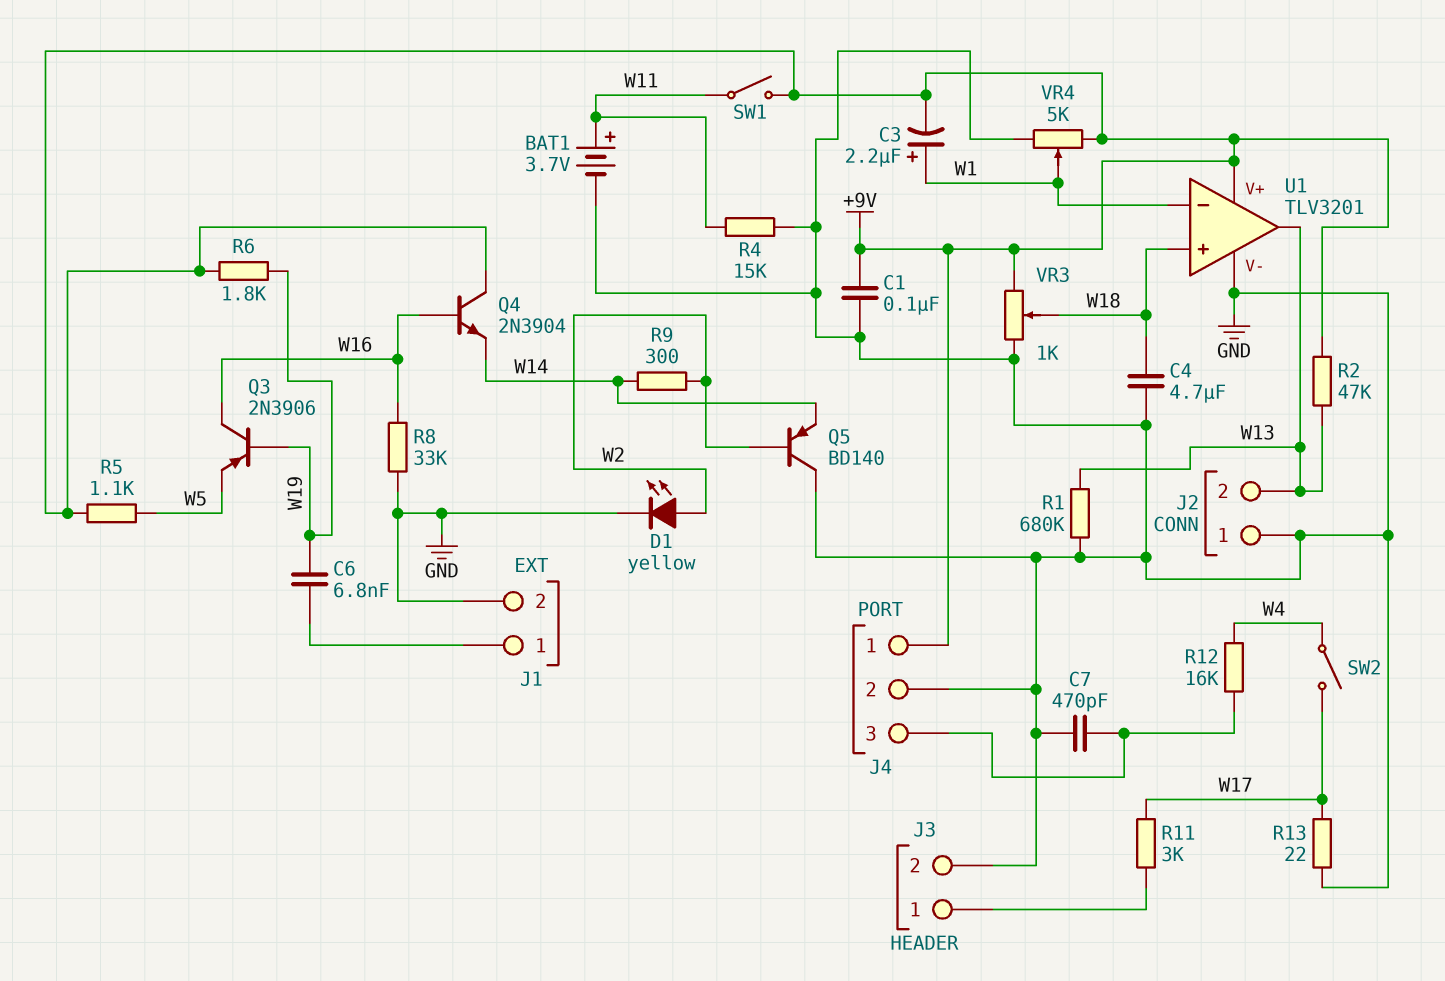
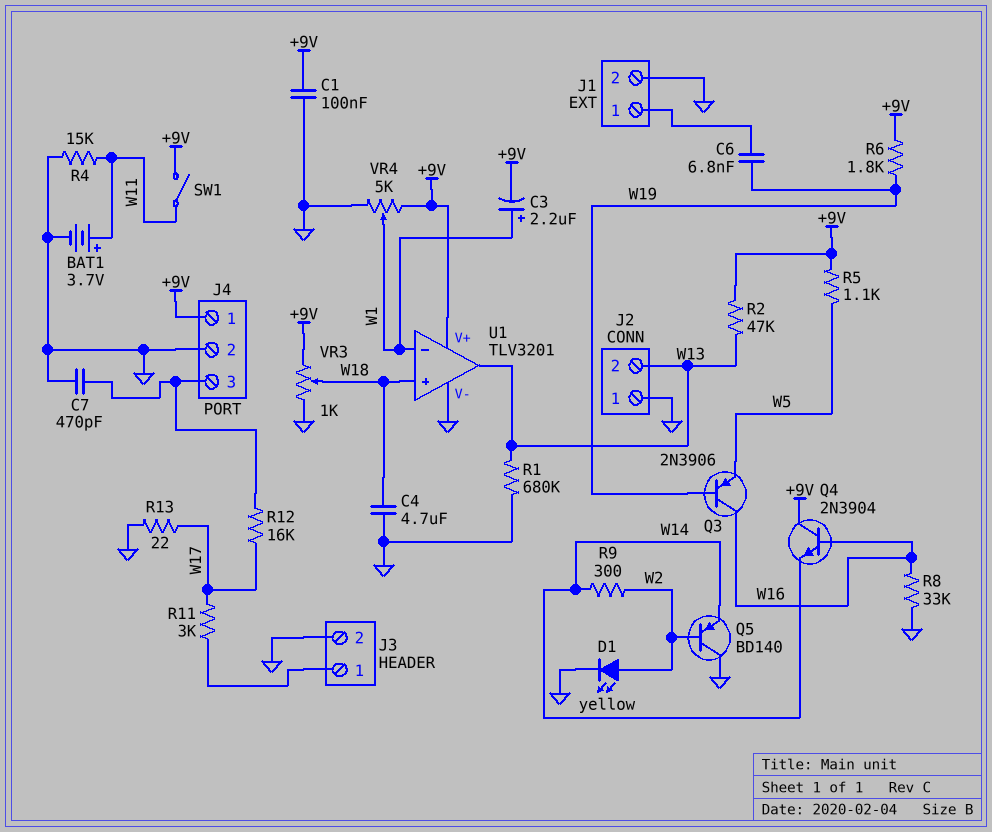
R12: 16k (J4/3, W4) -> 16k (J4/3, W17)
SW2: switch (W4, W17) -> none

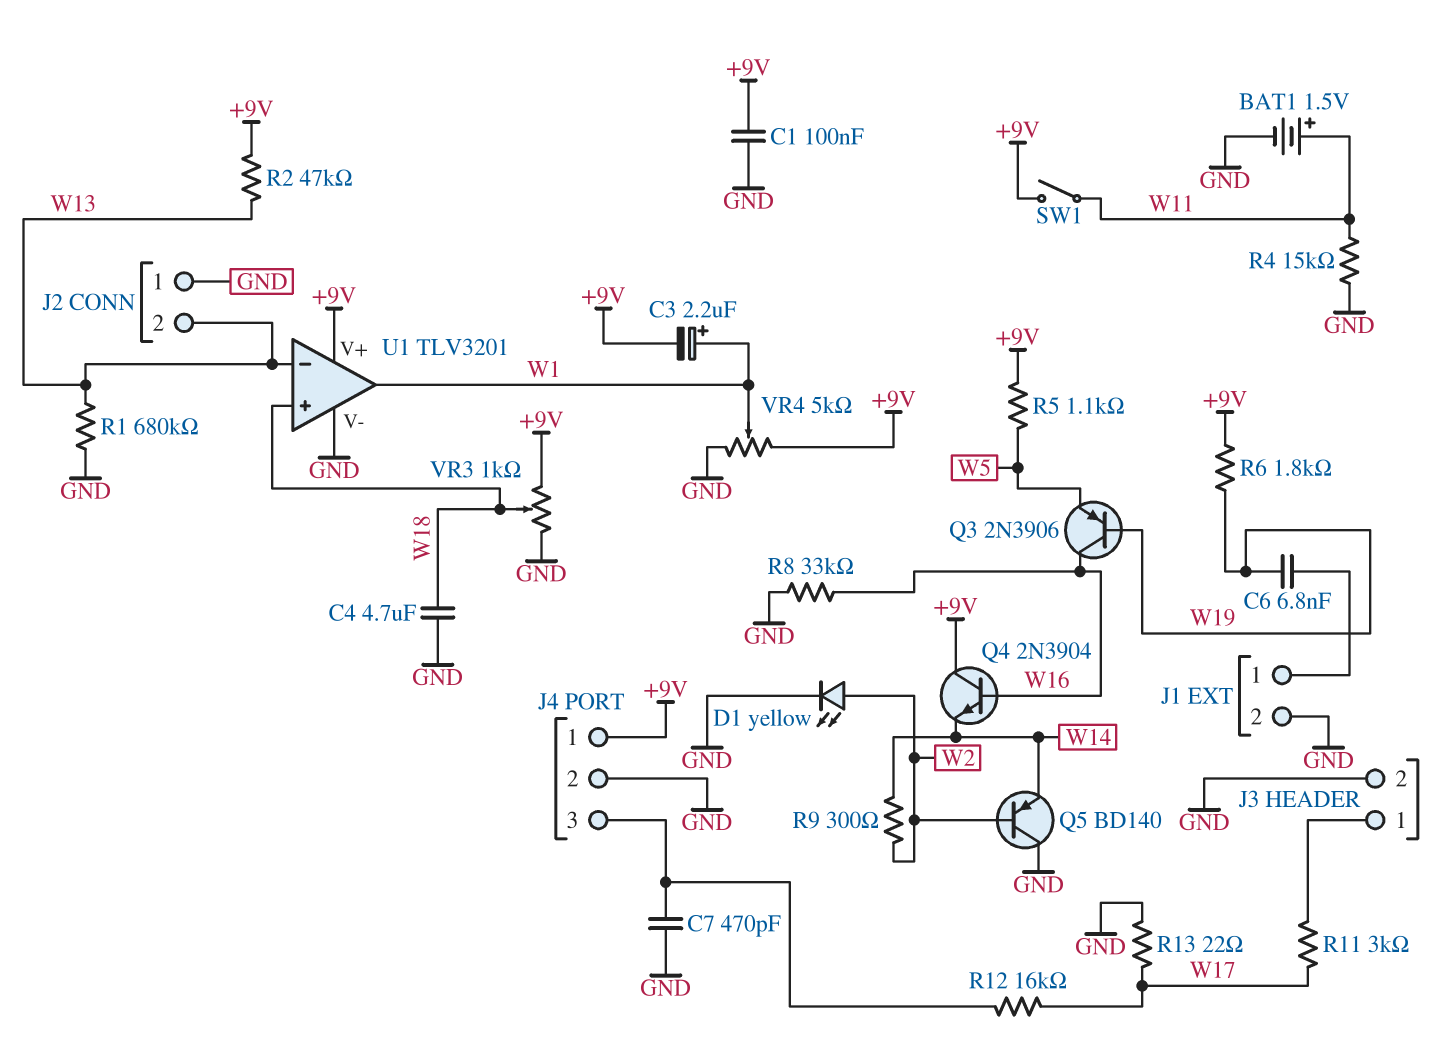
BAT1: 3.7V (plus W11, minus GND) -> 1.5V (plus W11, minus GND)
U1 pin in-: W1 -> W13
U1 pin out: W13 -> W1

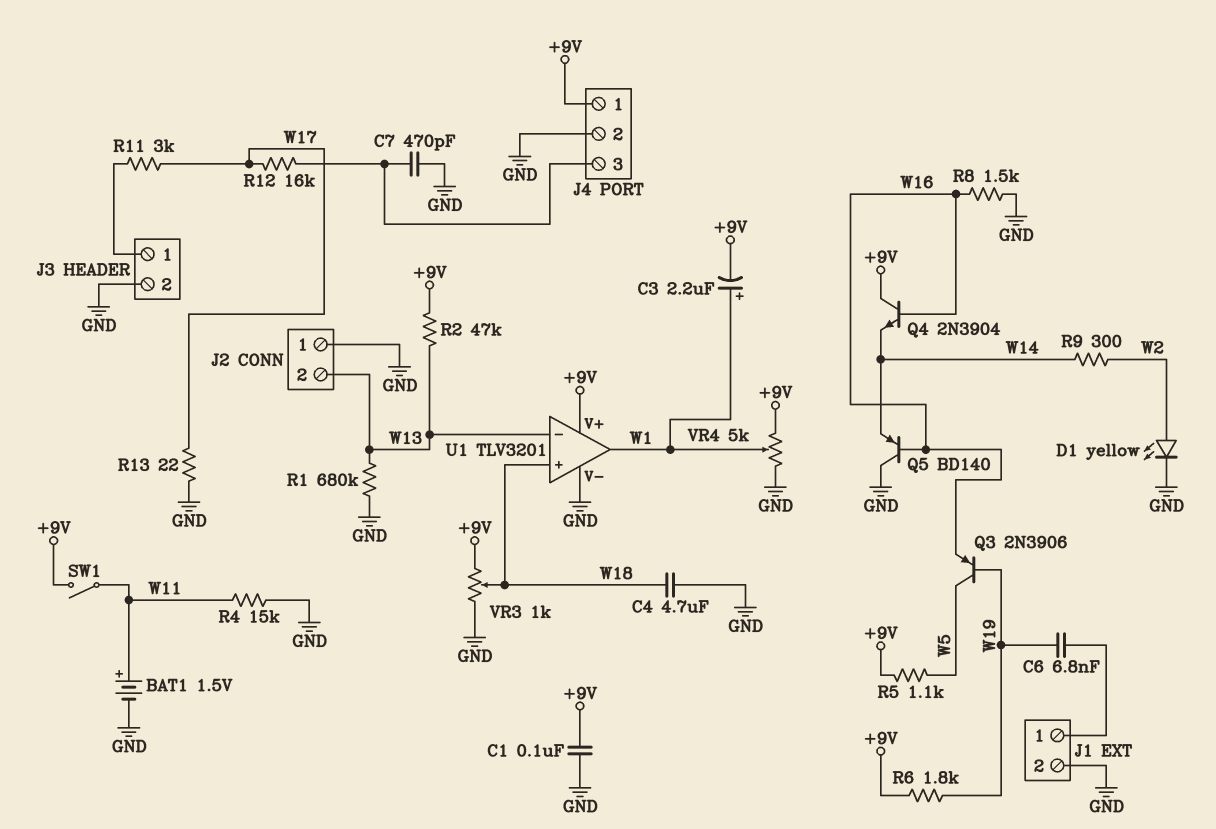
Q3: PNP 2N3906 (B W19, C W16, E W5) -> PNP 2N3906 (B W19, C W5, E W16)
Q5: PNP BD140 (B W2, C GND, E W14) -> PNP BD140 (B W16, C GND, E W14)
R8: 33k (GND, W16) -> 1.5k (GND, W16)

